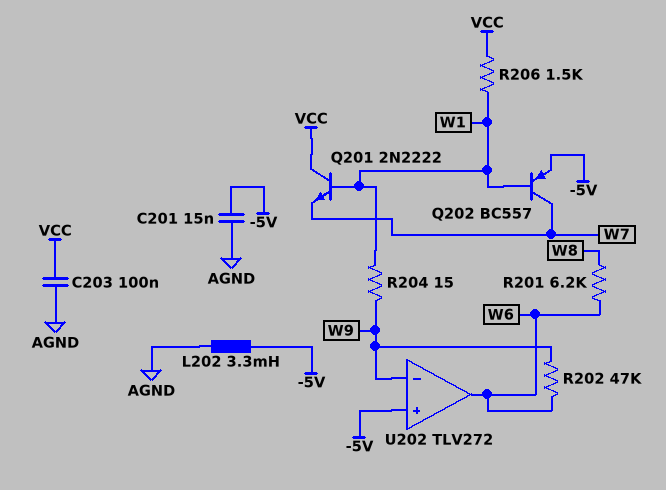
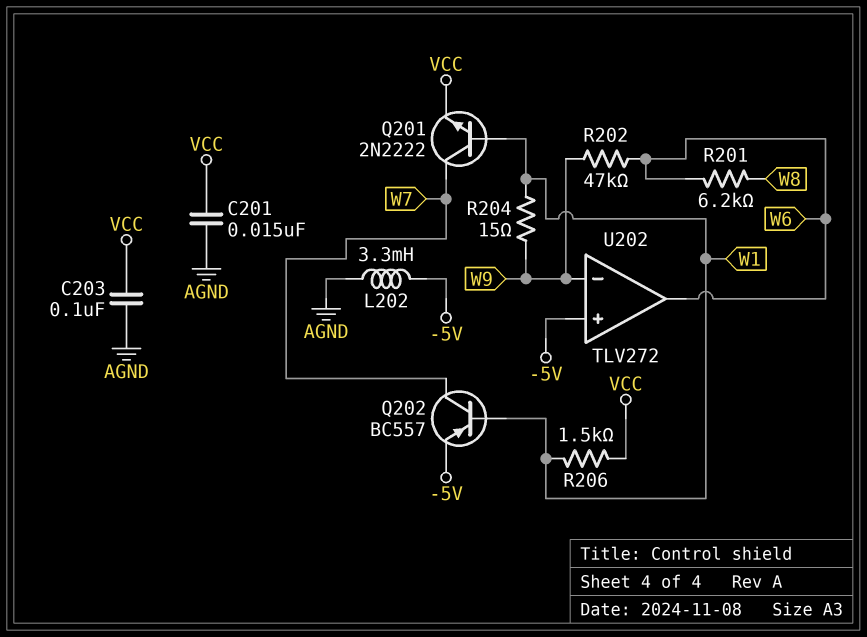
C201: 15nF (-5V, AGND) -> 15nF (AGND, VCC)
Q201: NPN 2N2222 (B W1, C VCC, E W7) -> NPN 2N2222 (B W1, C W7, E VCC)

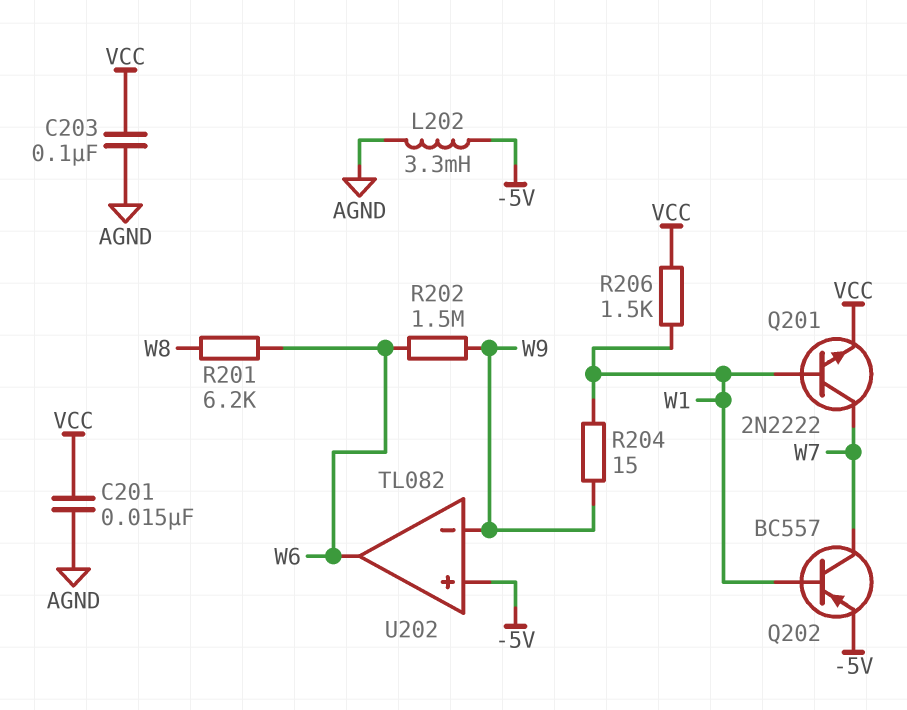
R202: 47k (W6, W9) -> 1.5M (W6, W9)
U202: TLV272 -> TL082

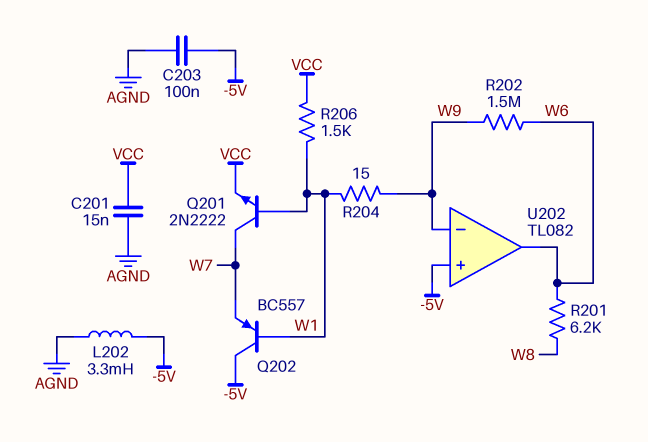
C203: 100nF (AGND, VCC) -> 100nF (-5V, AGND)
Q202: PNP BC557 (B W1, C W7, E -5V) -> PNP BC557 (B W1, C -5V, E W7)

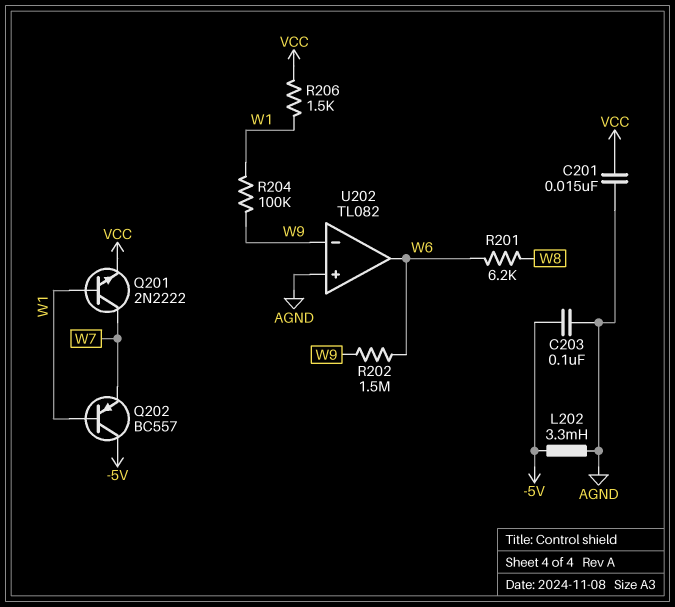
R204: 15 (W1, W9) -> 100k (W1, W9)
U202 pin in+: -5V -> AGND

